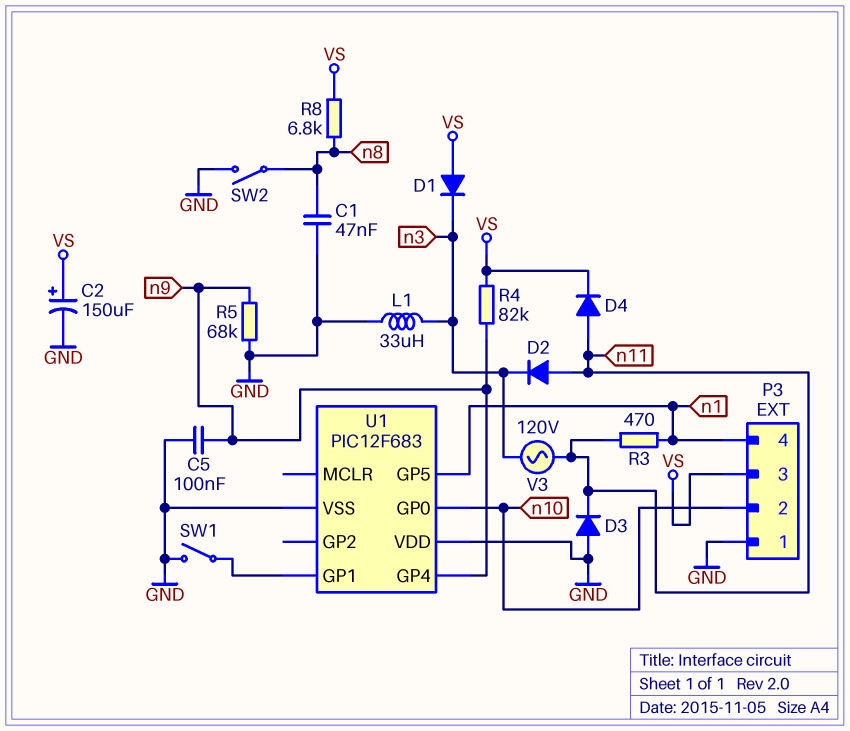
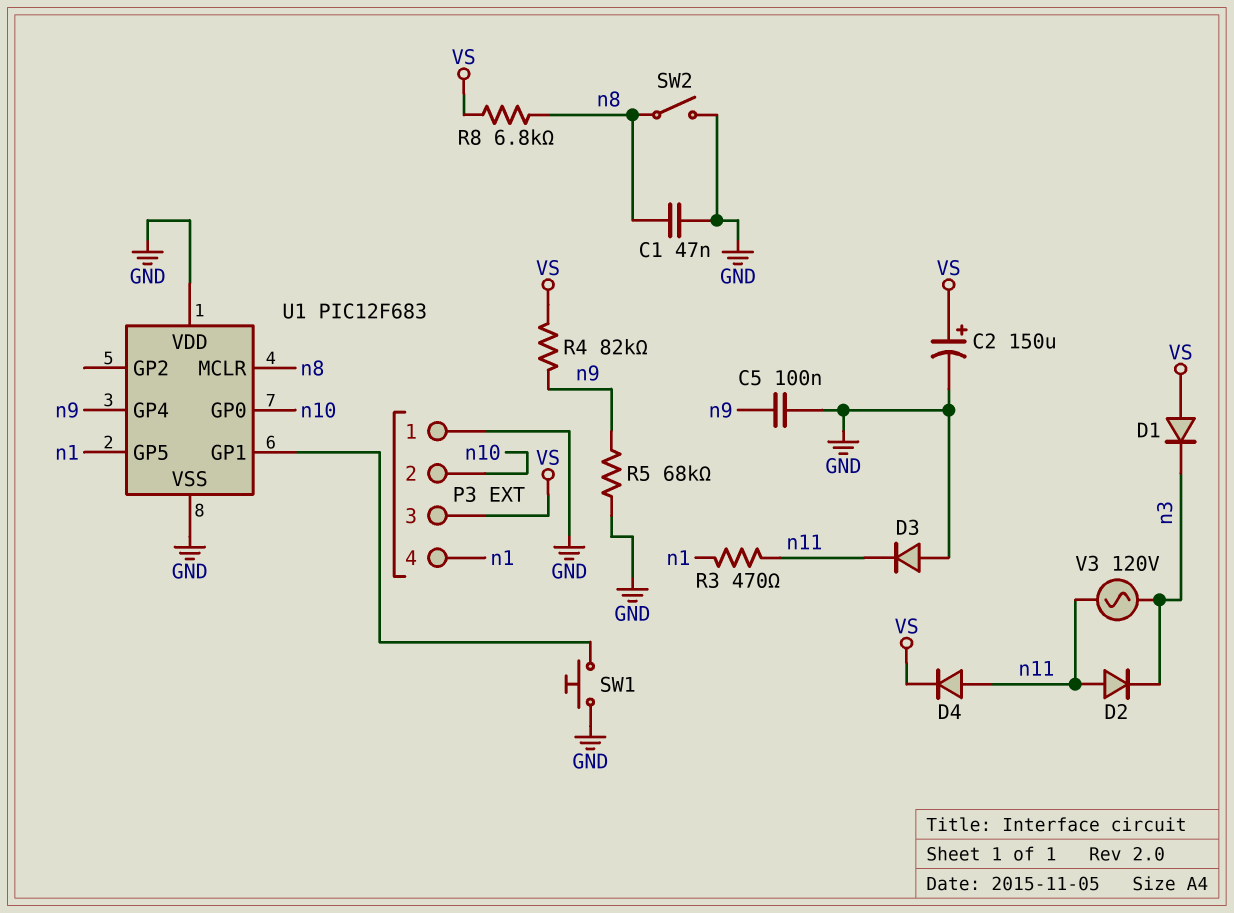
L1: 33uH (GND, n3) -> none
SW1: switch (GND, U1/GP1) -> button (GND, U1/GP1)
U1 pin MCLR: none -> n8

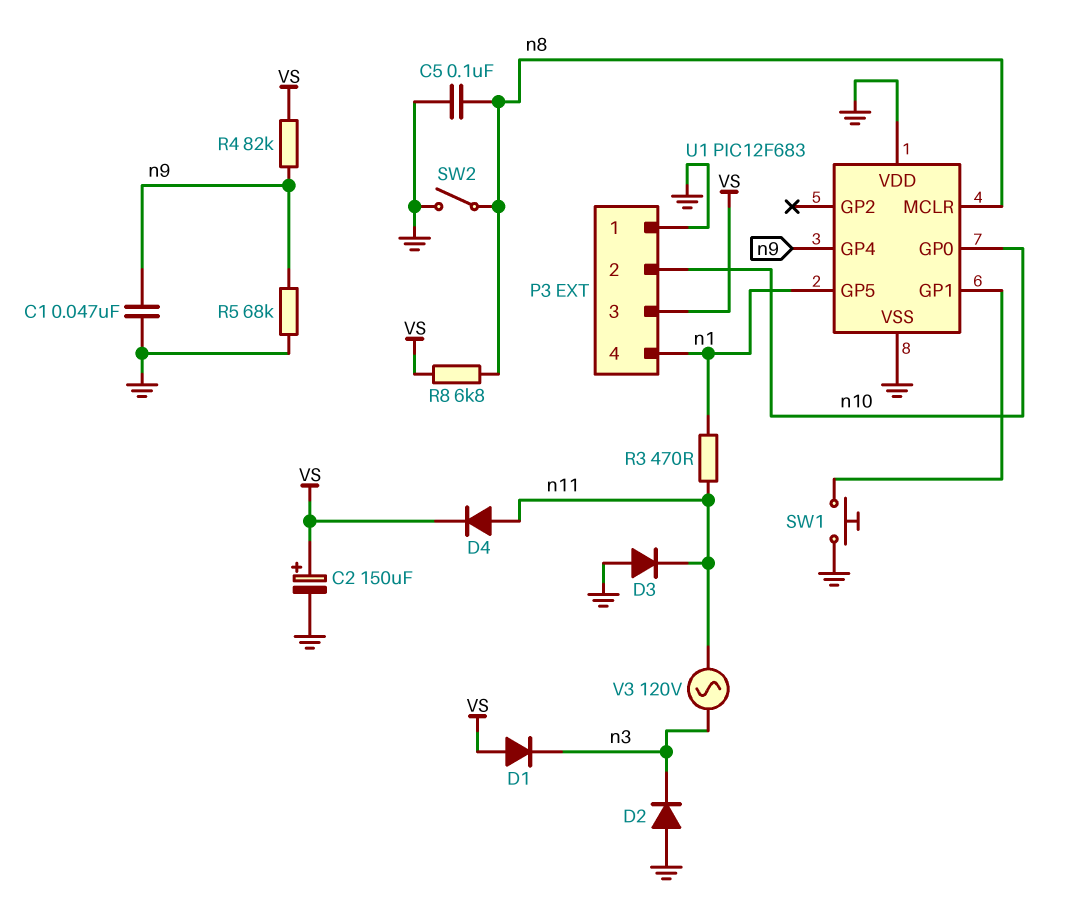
C1: 47nF (GND, n8) -> 47nF (GND, n9)
C5: 100nF (GND, n9) -> 100nF (GND, n8)
D2: diode (A n11, K n3) -> diode (A GND, K n3)

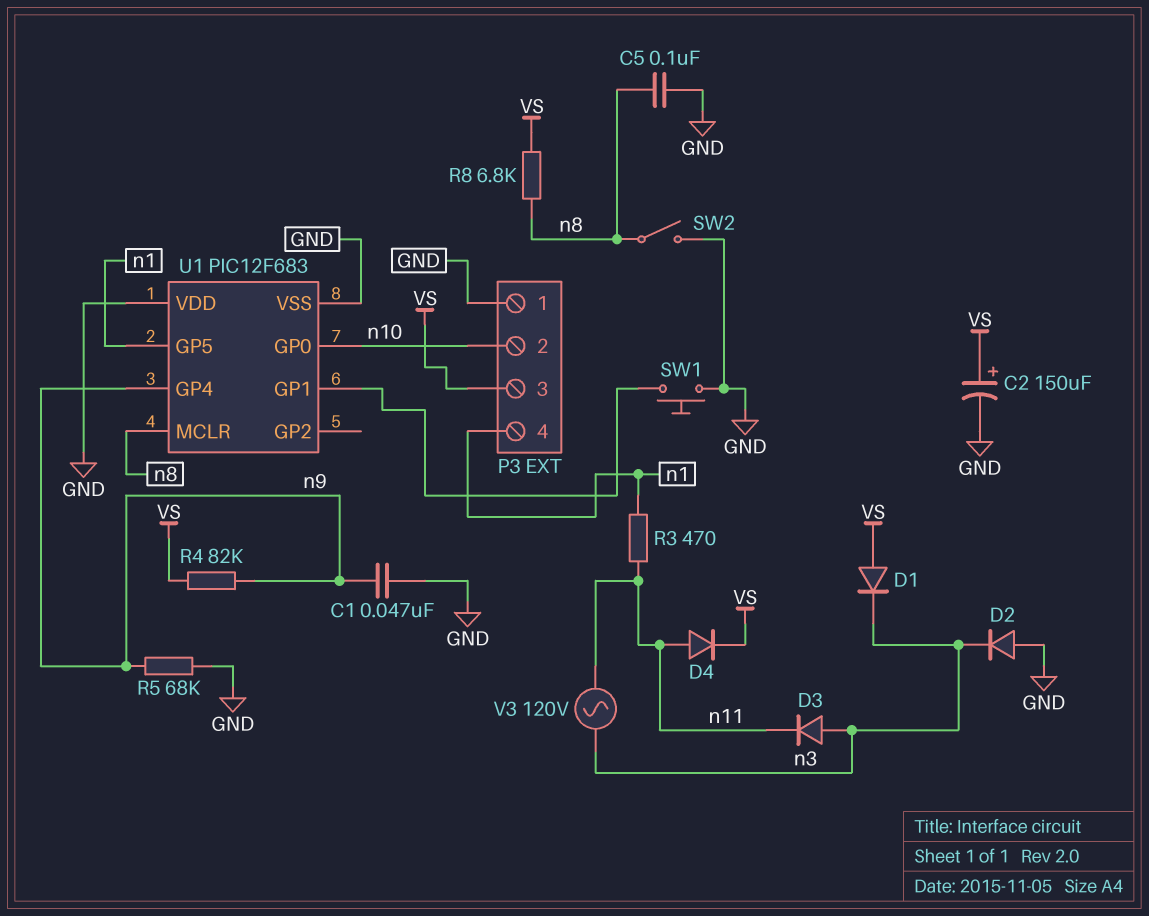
D3: diode (A GND, K n11) -> diode (A n3, K n11)

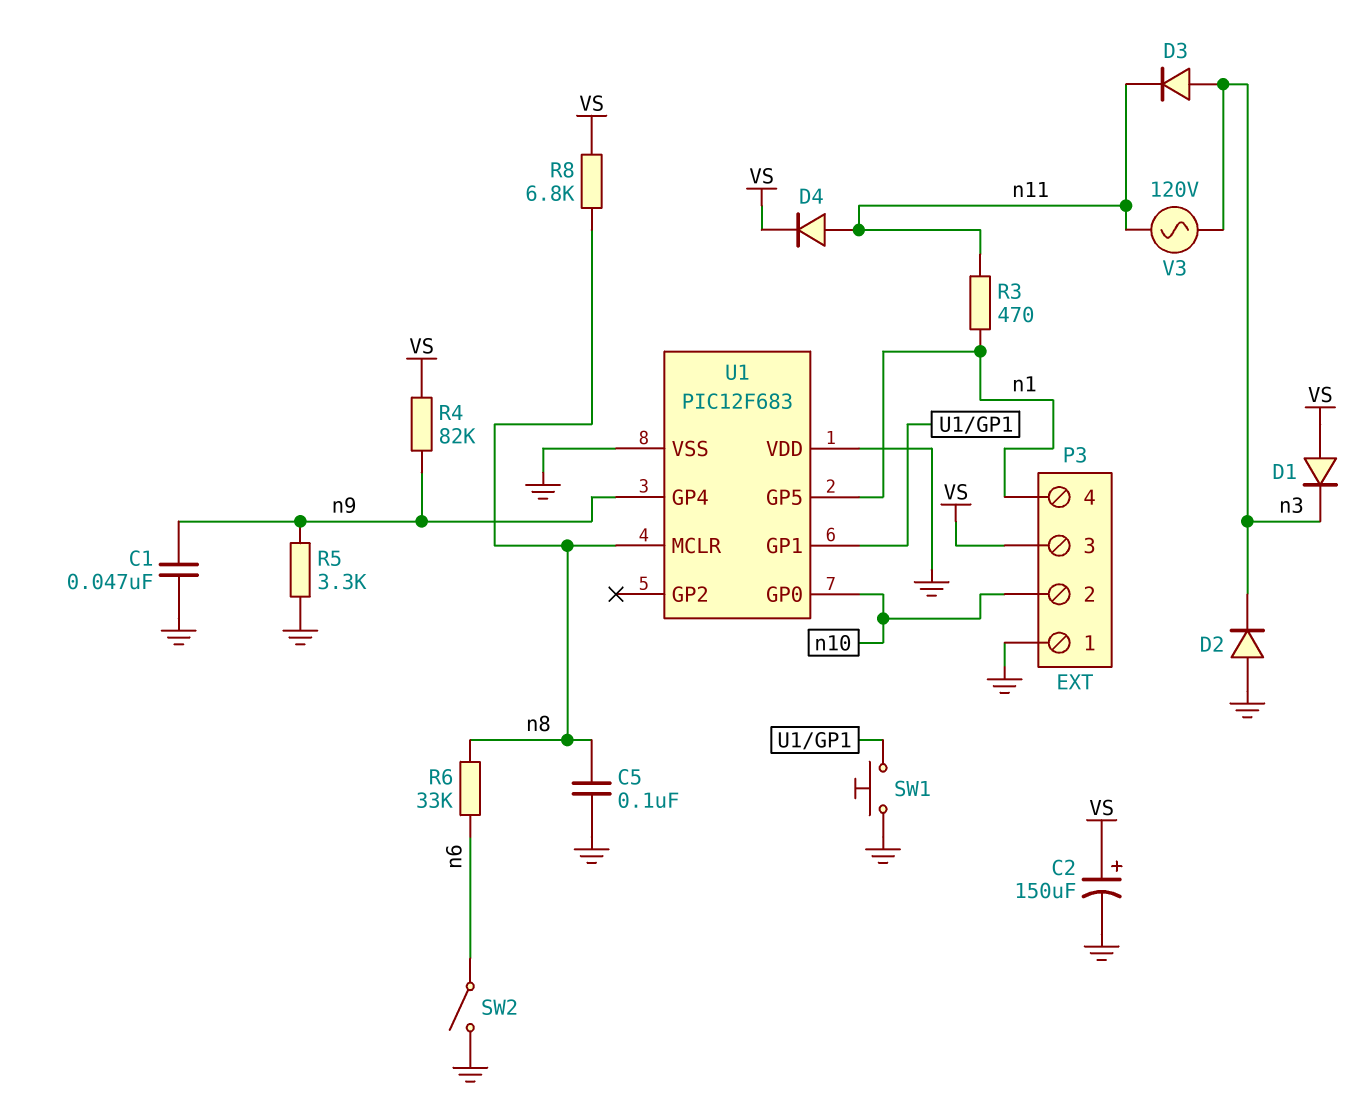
R5: 68k (GND, n9) -> 3.3k (GND, n9)
R6: none -> 33k (n6, n8)
SW2: switch (GND, n8) -> switch (GND, n6)

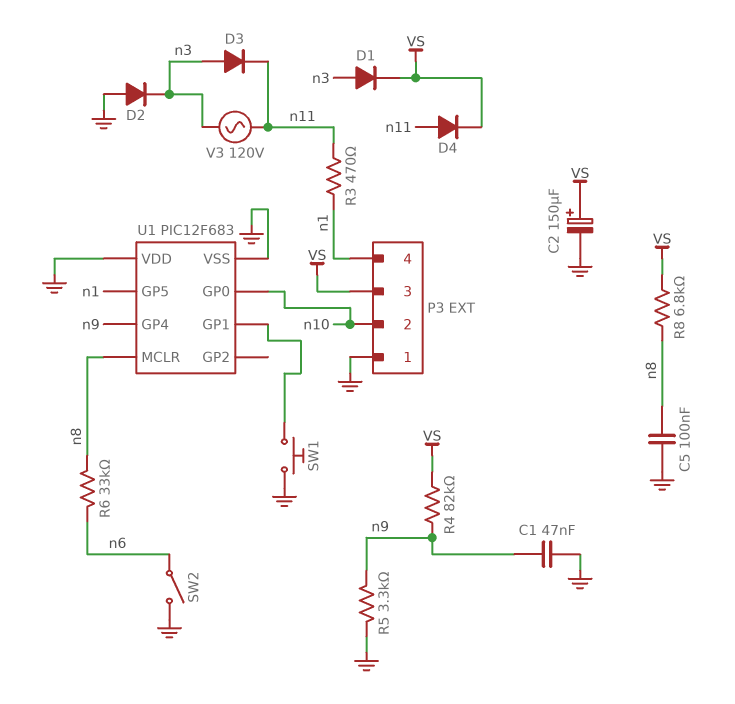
D1: diode (A VS, K n3) -> diode (A n3, K VS)

